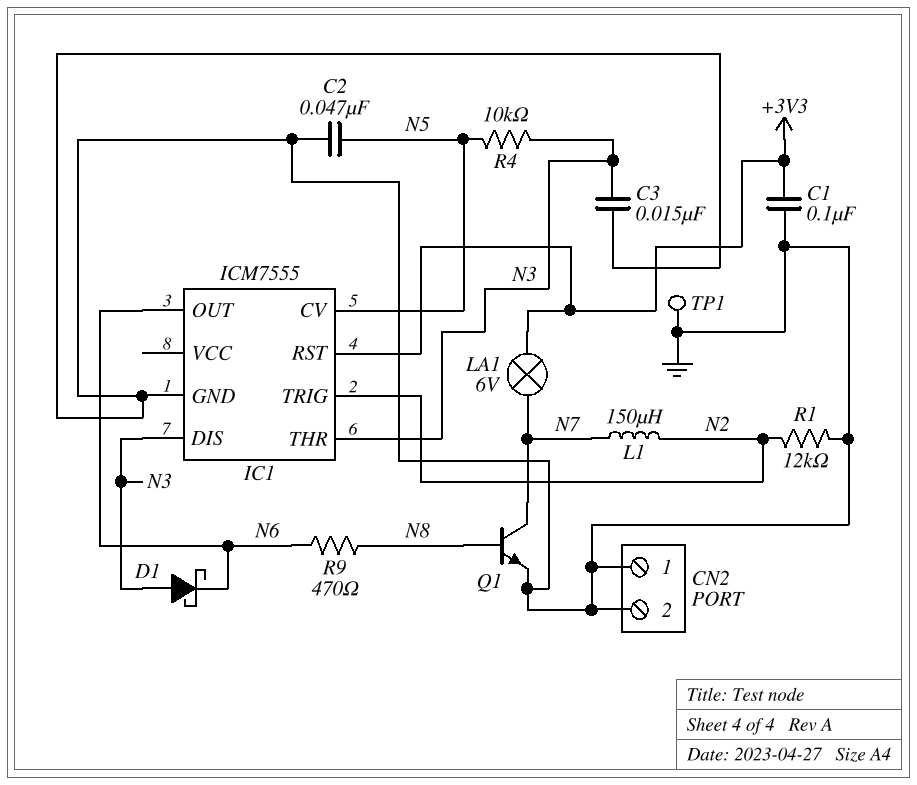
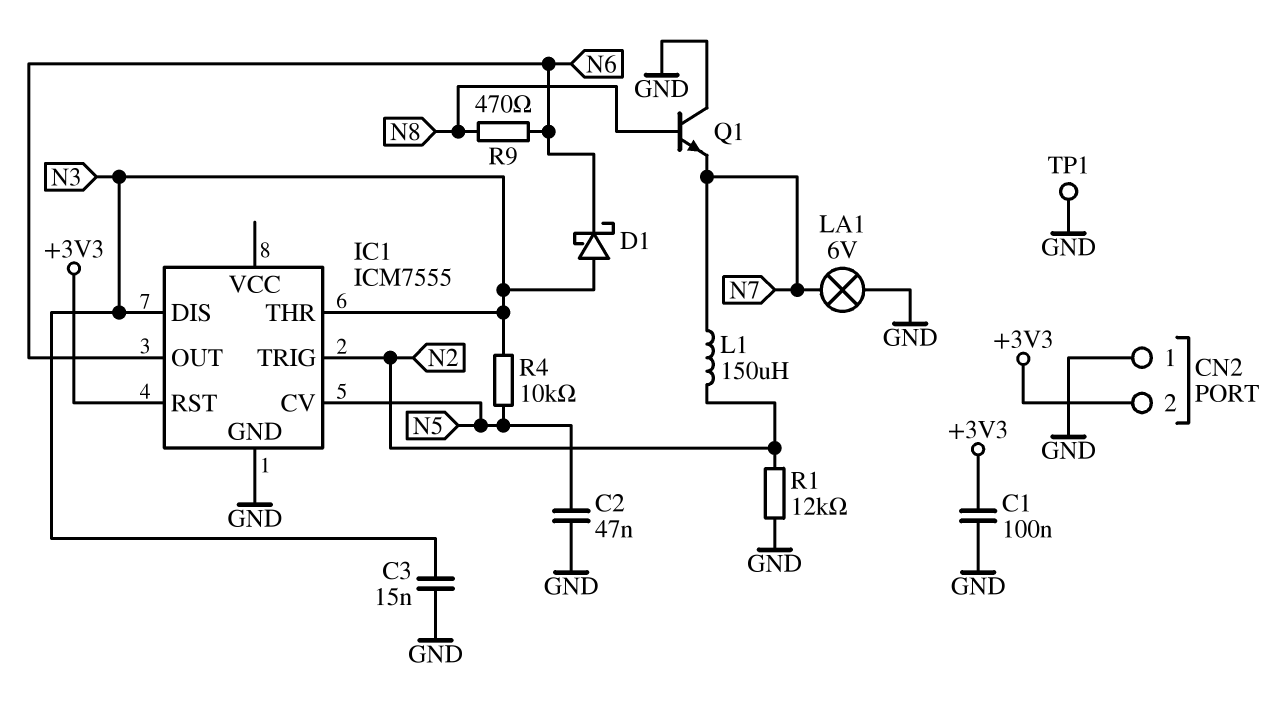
CN2 pin 2: GND -> +3V3
LA1: lamp 6V (+3V3, N7) -> lamp 6V (GND, N7)
Q1: NPN (B N8, C N7, E GND) -> NPN (B N8, C GND, E N7)

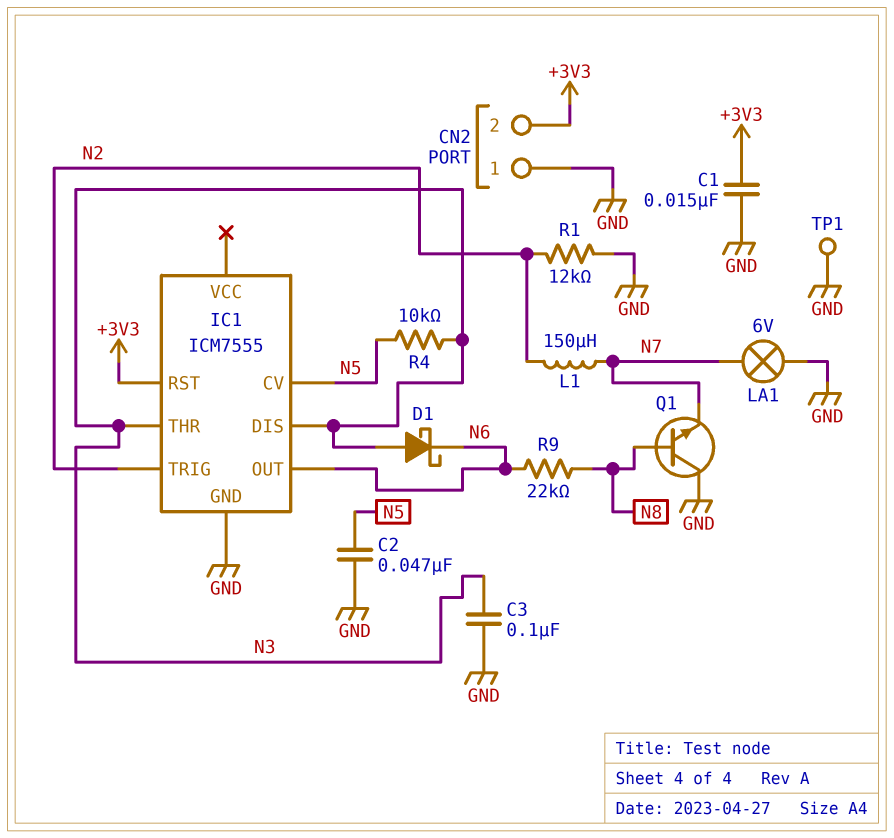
C1: 100nF (+3V3, GND) -> 15nF (+3V3, GND)
C3: 15nF (GND, N3) -> 100nF (GND, N3)
R9: 470 (N6, N8) -> 22k (N6, N8)

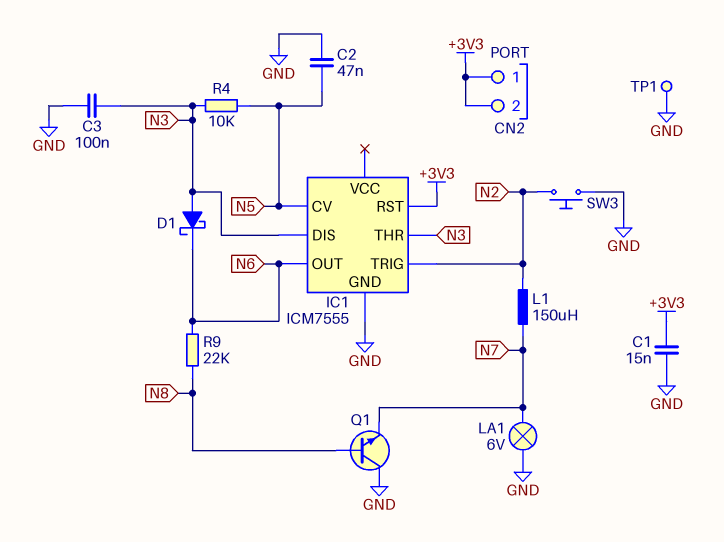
CN2 pin 1: GND -> +3V3
R1: 12k (GND, N2) -> none
SW3: none -> button (GND, N2)

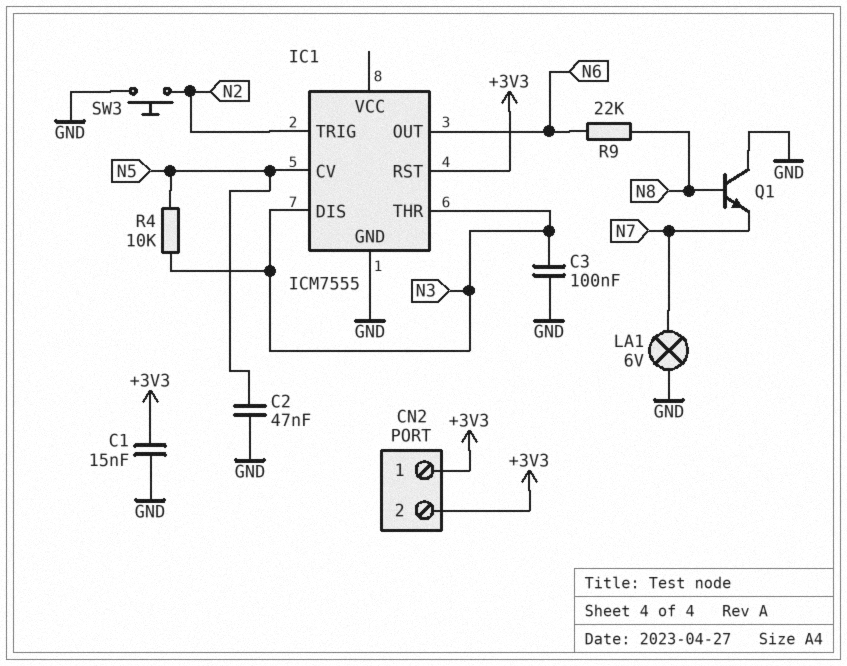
D1: schottky (A N3, K N6) -> none
L1: 150uH (N2, N7) -> none
TP1: test point (GND) -> none

